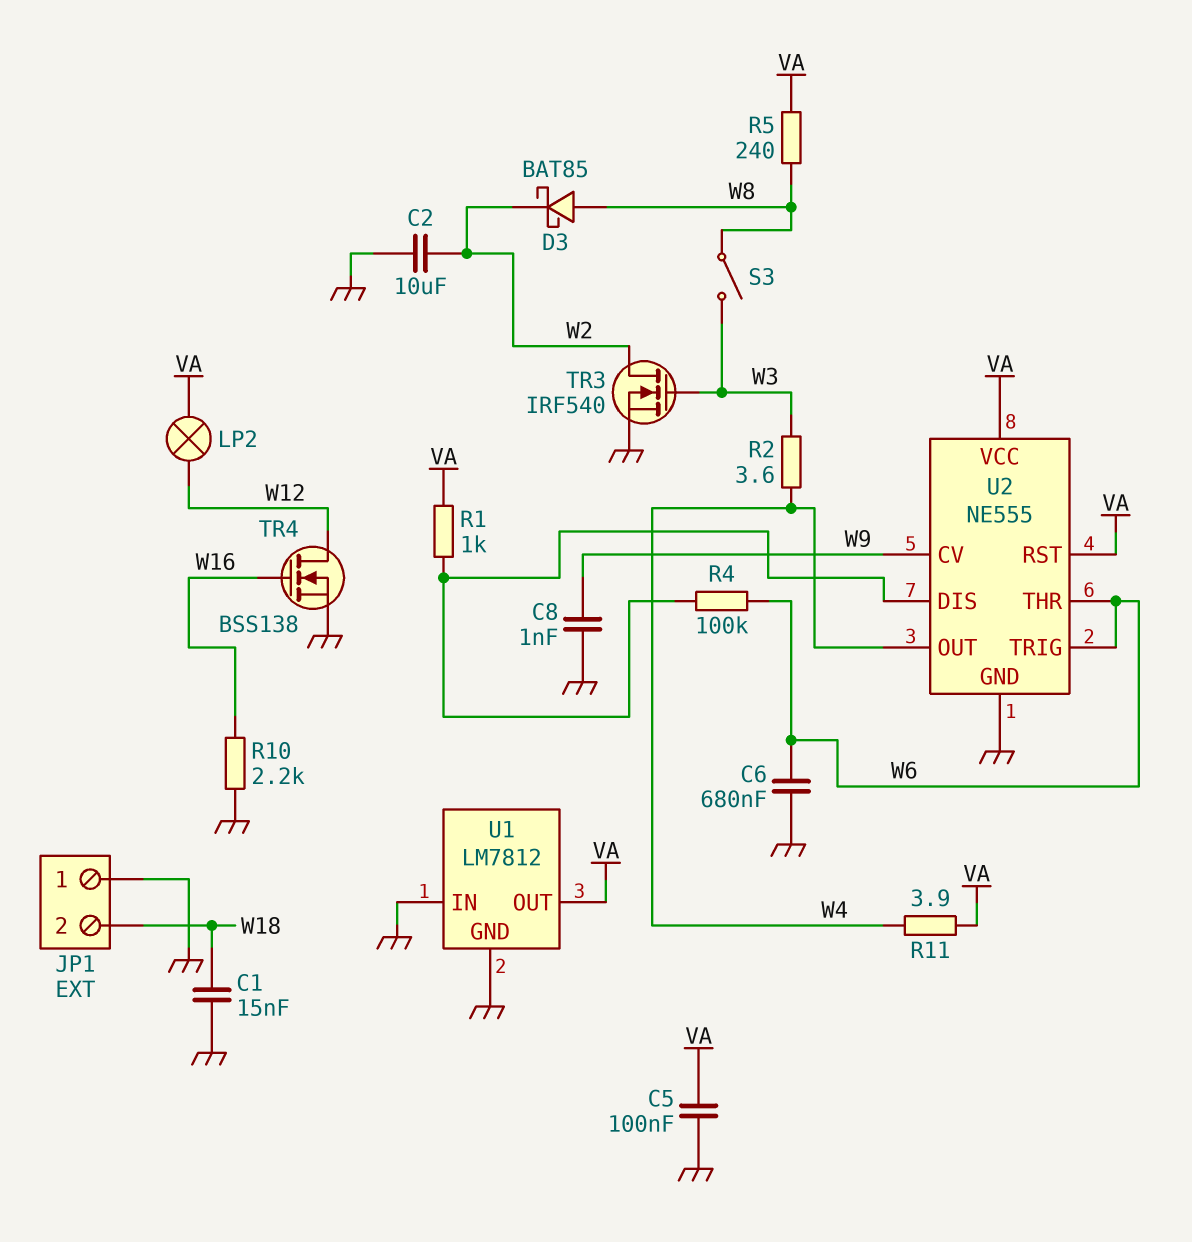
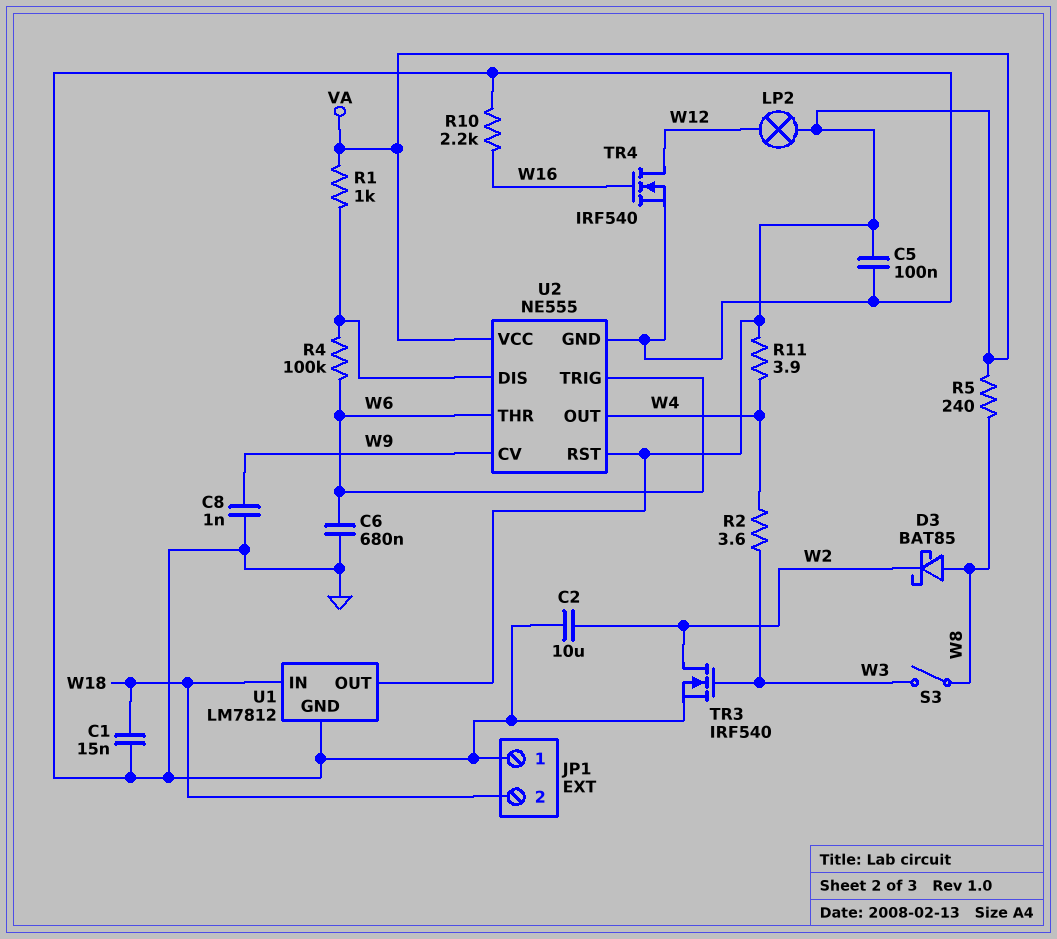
TR4: NMOS BSS138 (G W16, D W12, S GND) -> NMOS IRF540 (G W16, D W12, S GND)
U1 pin IN: GND -> W18

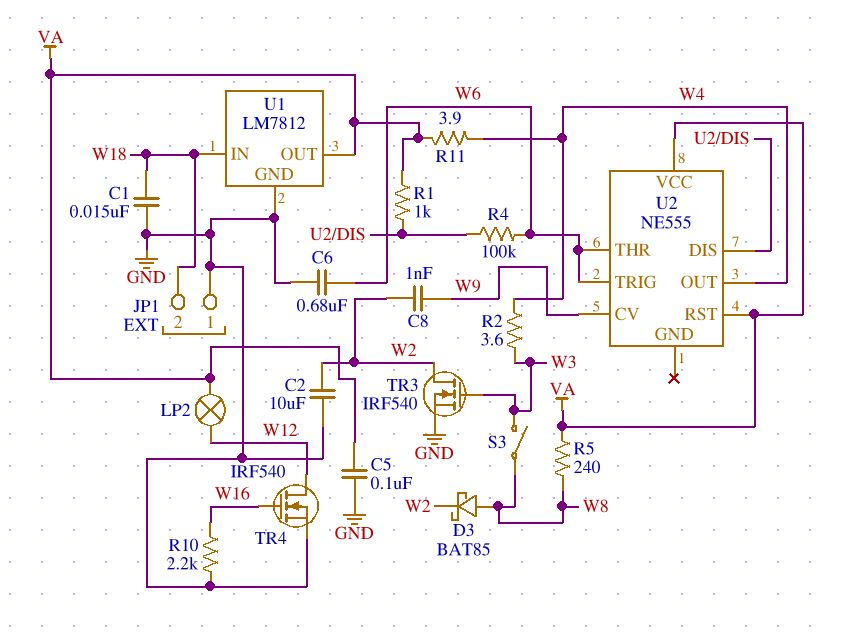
C8: 1nF (GND, W9) -> 1nF (W2, W9)
U2 pin GND: GND -> none

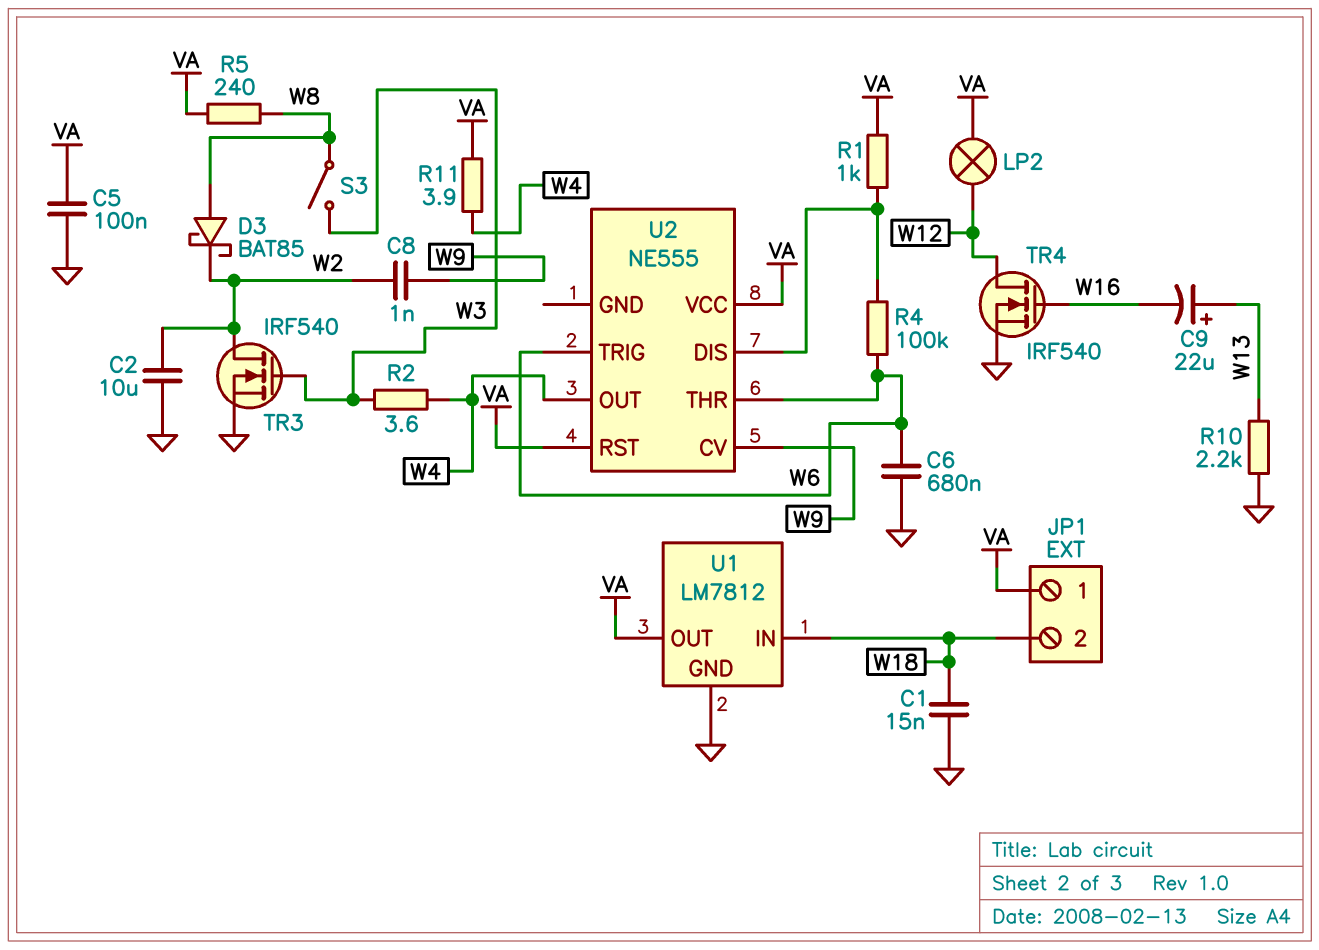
C9: none -> 22uF (plus W13, minus W16)
JP1 pin 1: GND -> VA
R10: 2.2k (GND, W16) -> 2.2k (GND, W13)

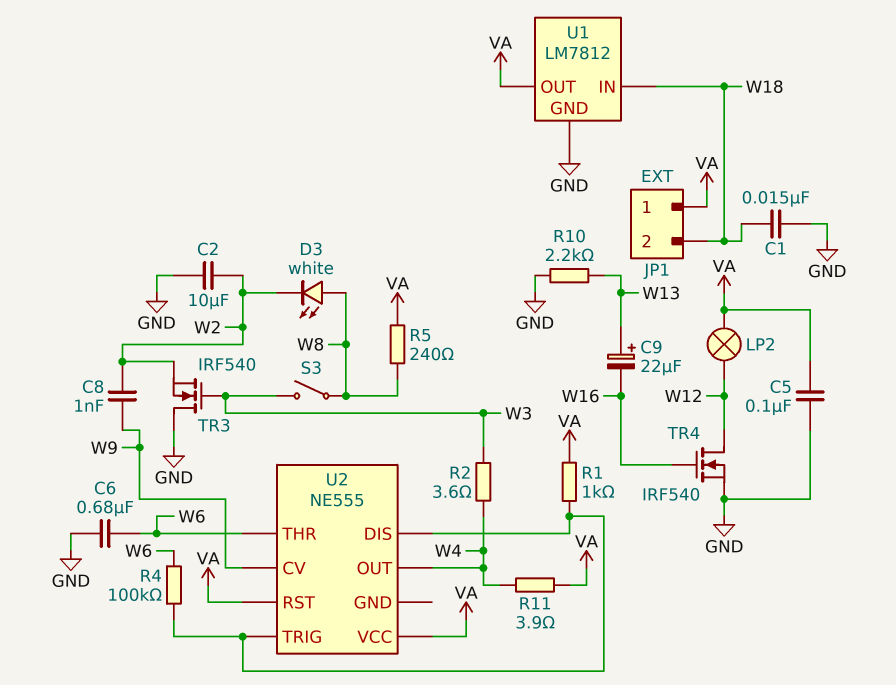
D3: schottky BAT85 (A W8, K W2) -> LED white (A W8, K W2)
TR3: NMOS IRF540 (G W3, D W2, S GND) -> NMOS IRF540 (G W3, D GND, S W2)
U2 pin TRIG: W6 -> U2/DIS

